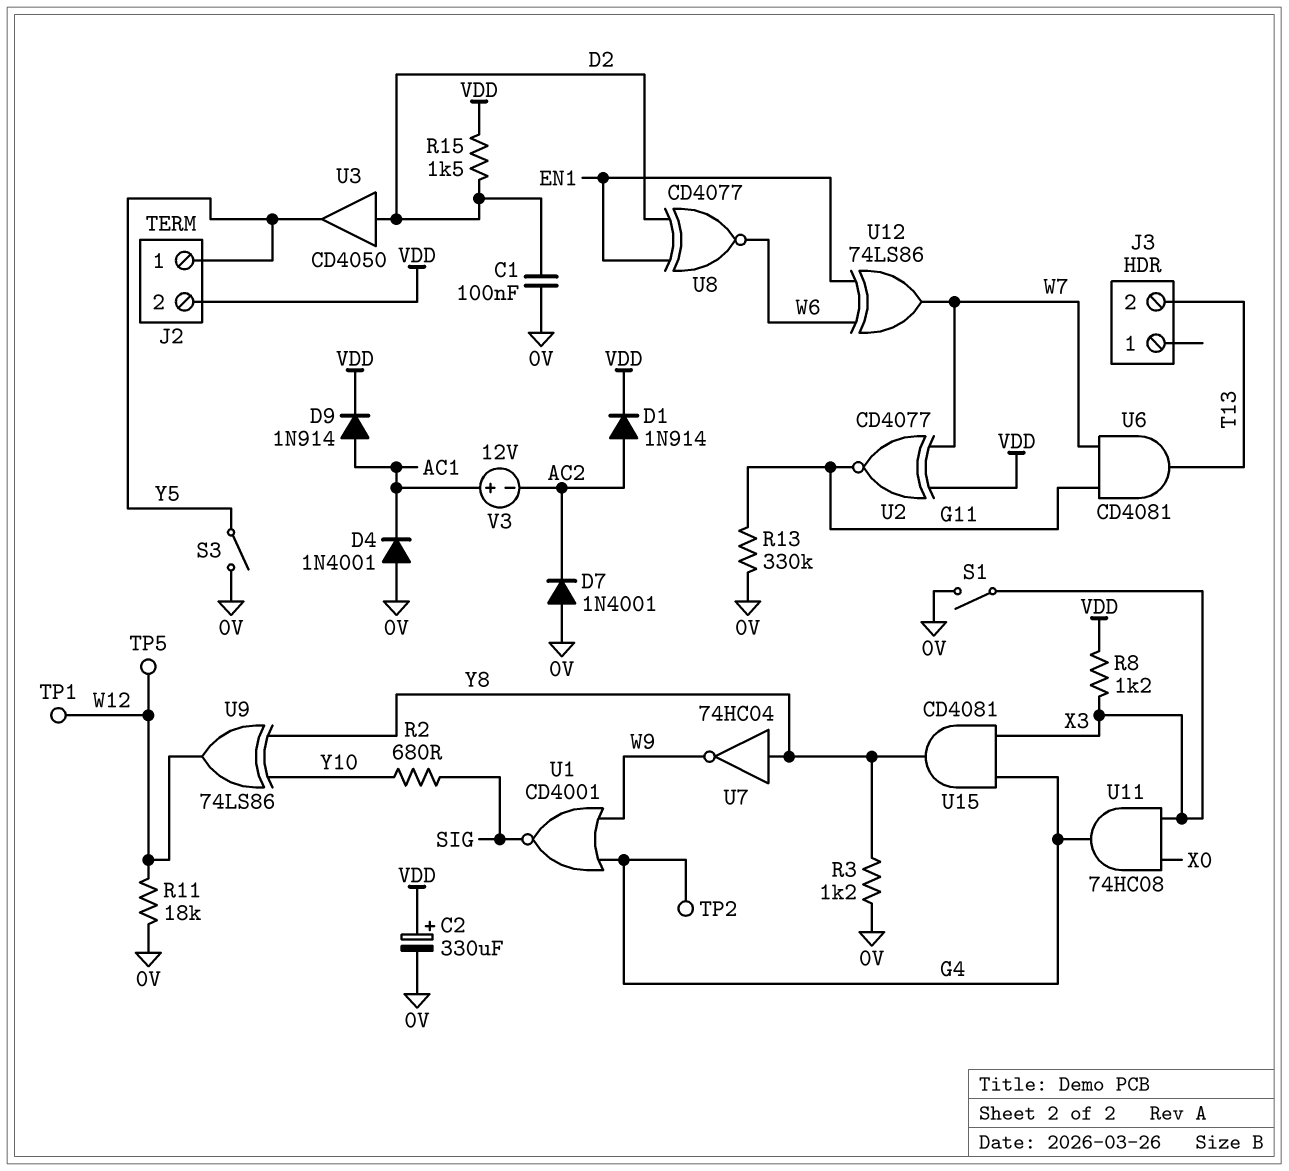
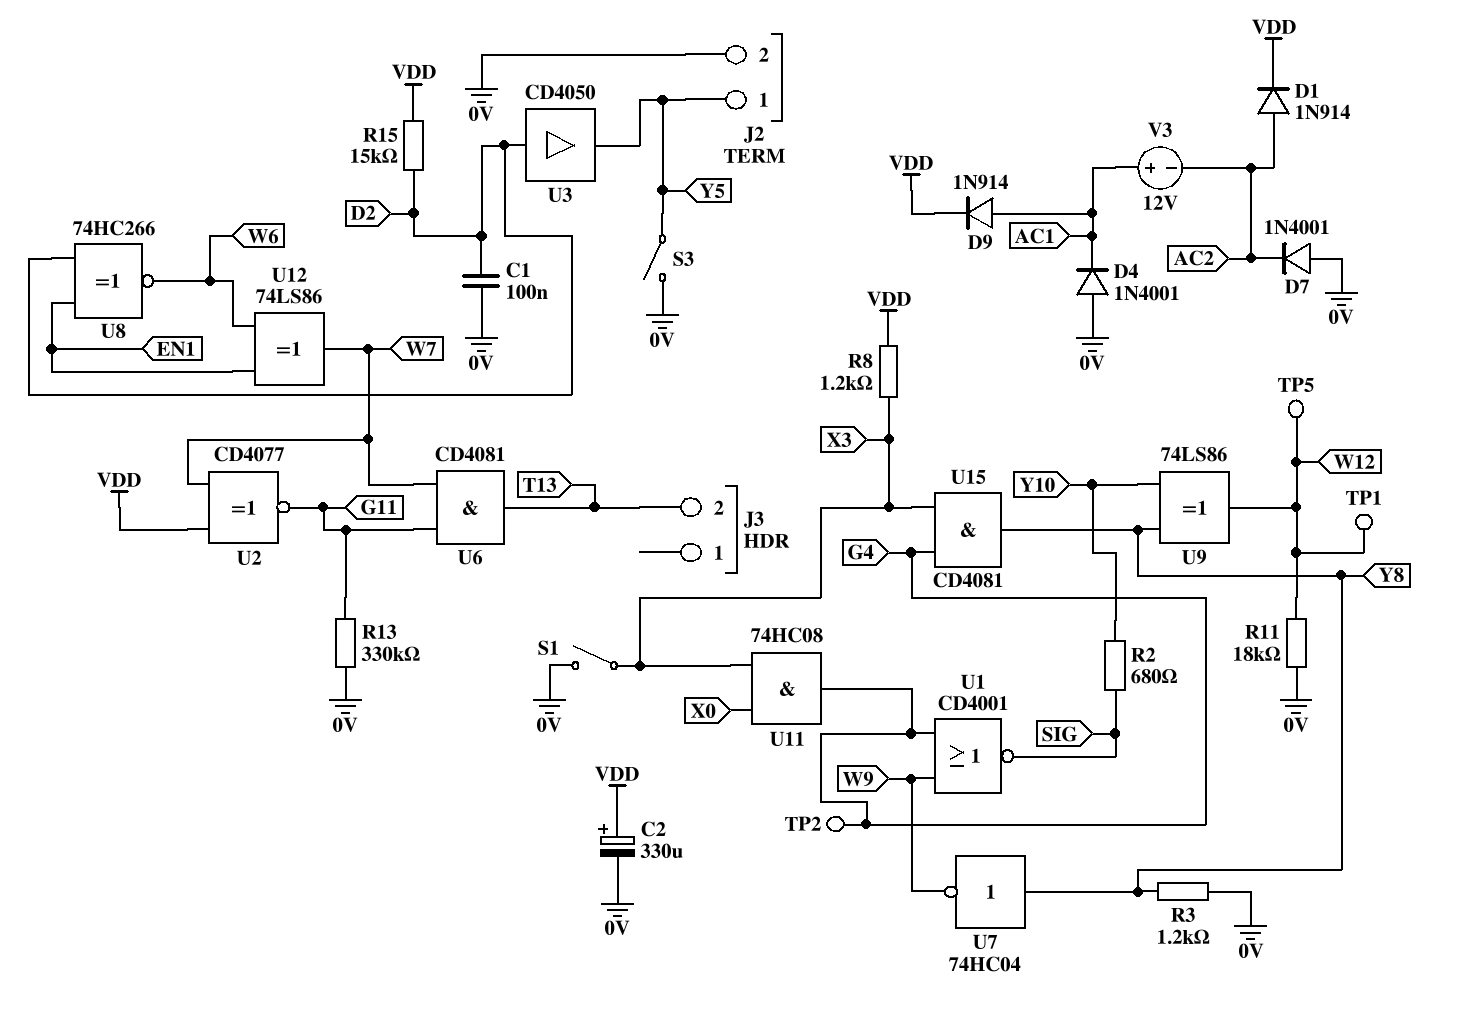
J2 pin 2: VDD -> 0V
R15: 1.5k (D2, VDD) -> 15k (D2, VDD)
U8: XNOR CD4077 (in D2, in EN1, out W6) -> XNOR 74HC266 (in D2, in EN1, out W6)

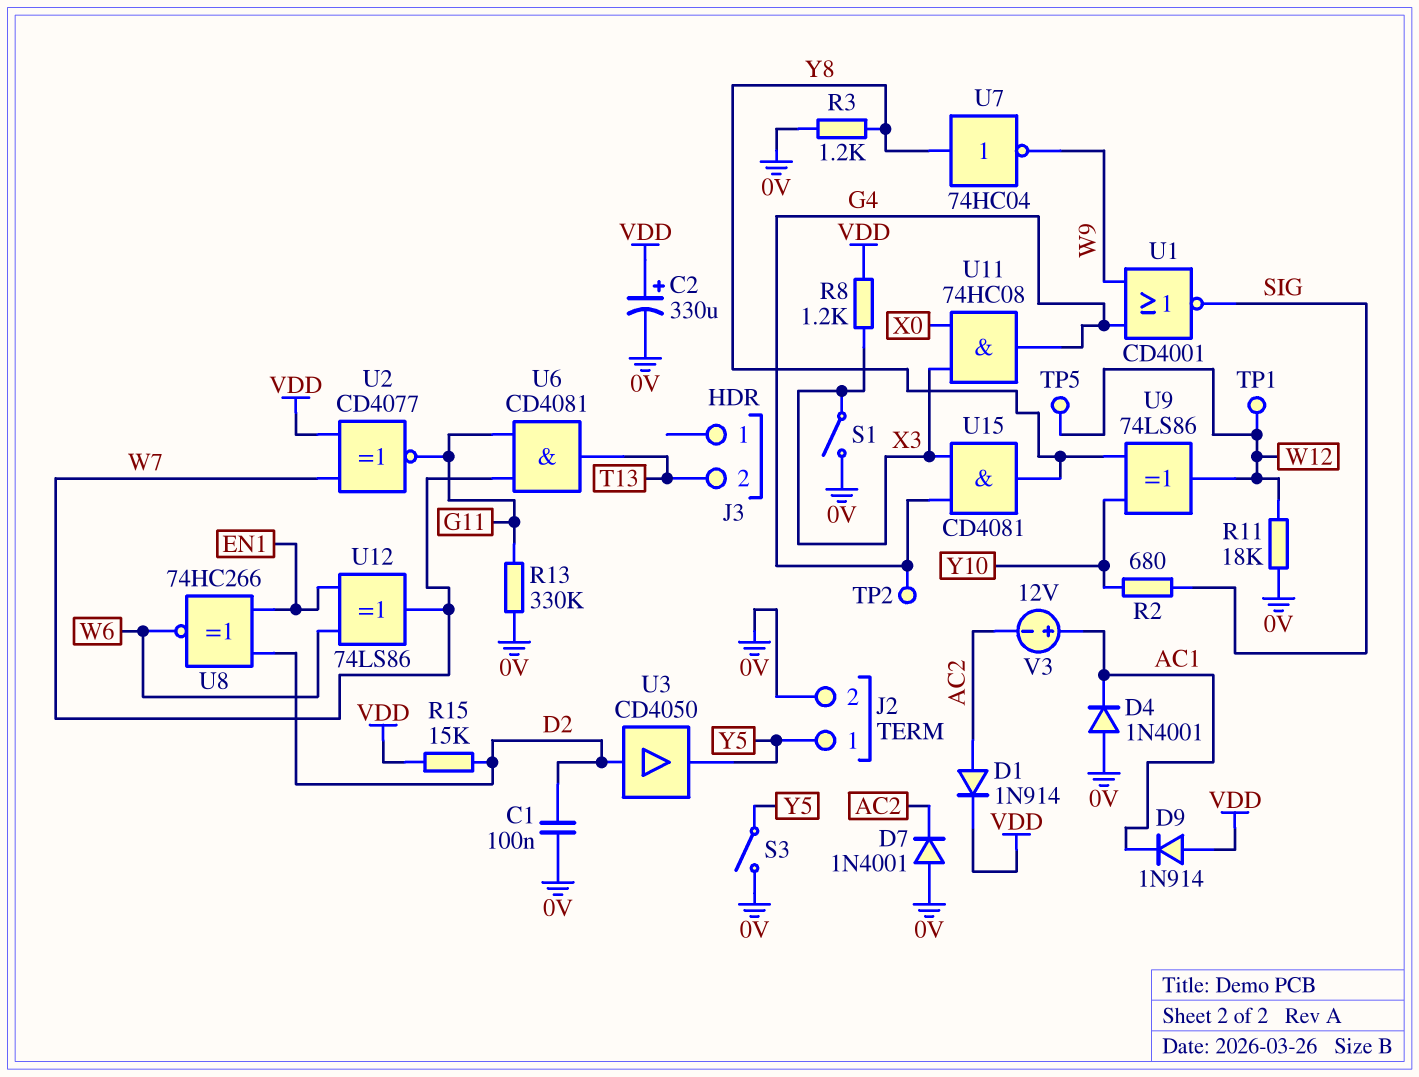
D9: diode 1N914 (A AC1, K VDD) -> diode 1N914 (A VDD, K AC1)

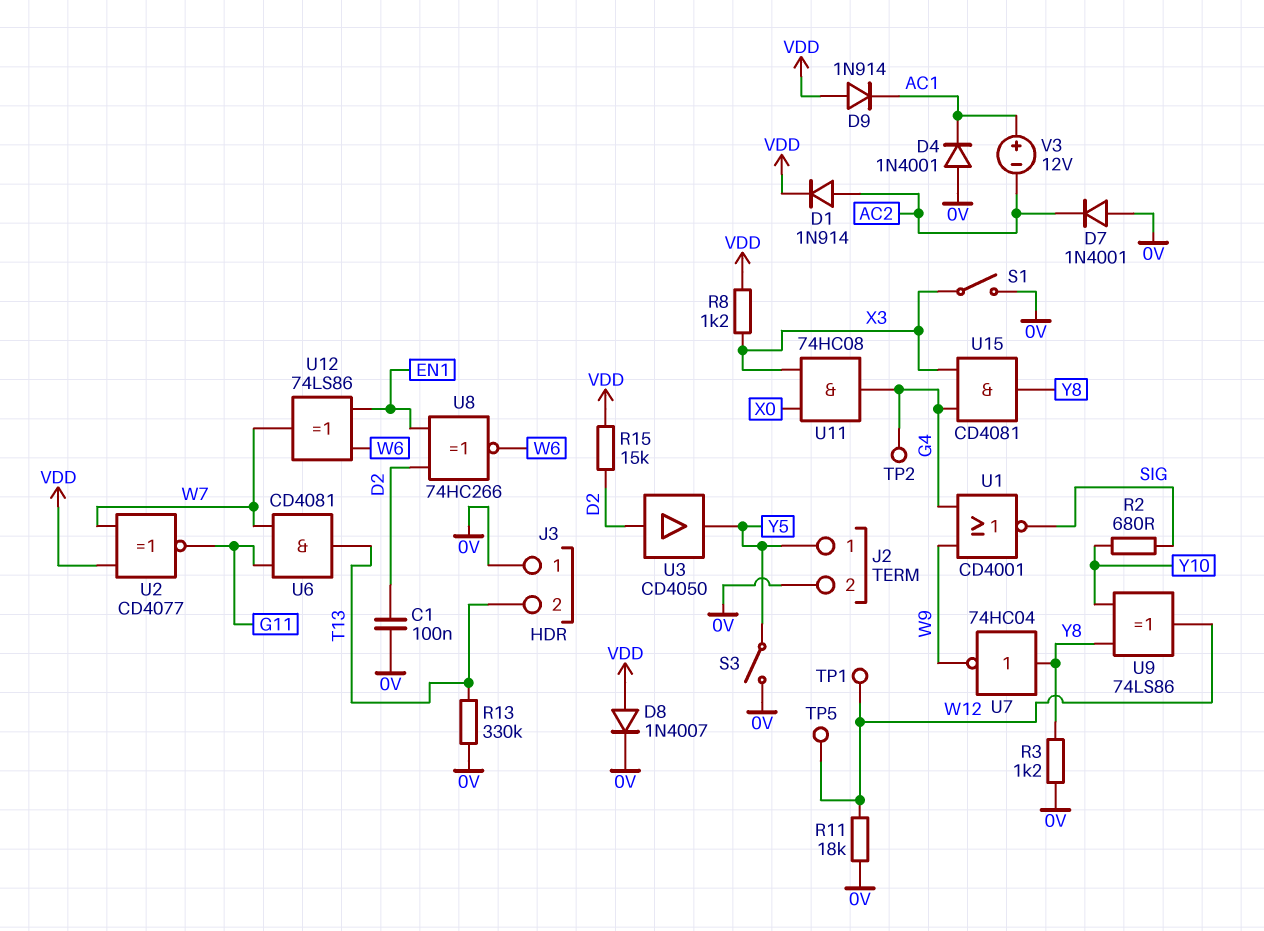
C2: 330uF (plus VDD, minus 0V) -> none
D8: none -> diode 1N4007 (A VDD, K 0V)
J3 pin 1: none -> 0V
R13: 330k (0V, G11) -> 330k (0V, T13)

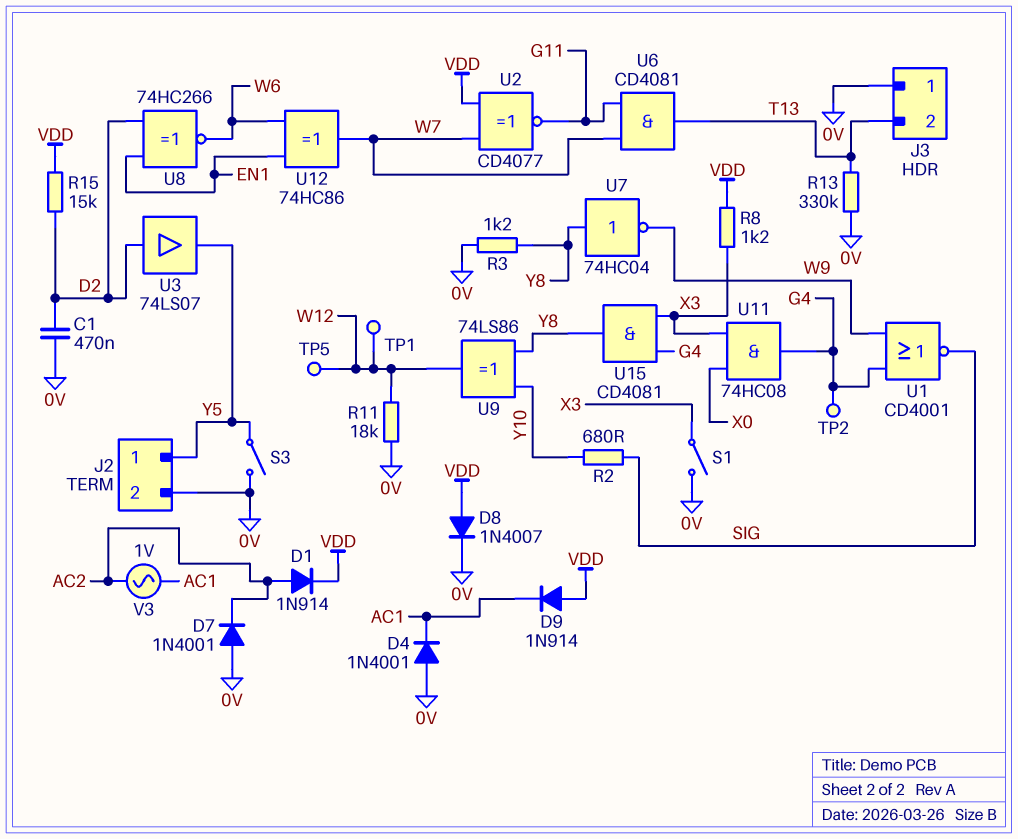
C1: 100nF (0V, D2) -> 470nF (0V, D2)
U3: buffer CD4050 (in D2, out Y5) -> buffer 74LS07 (in D2, out Y5)
U12: XOR 74LS86 (in EN1, in W6, out W7) -> XOR 74HC86 (in EN1, in W6, out W7)
V3: 12V (plus AC1, minus AC2) -> AC 1V (AC1, AC2)

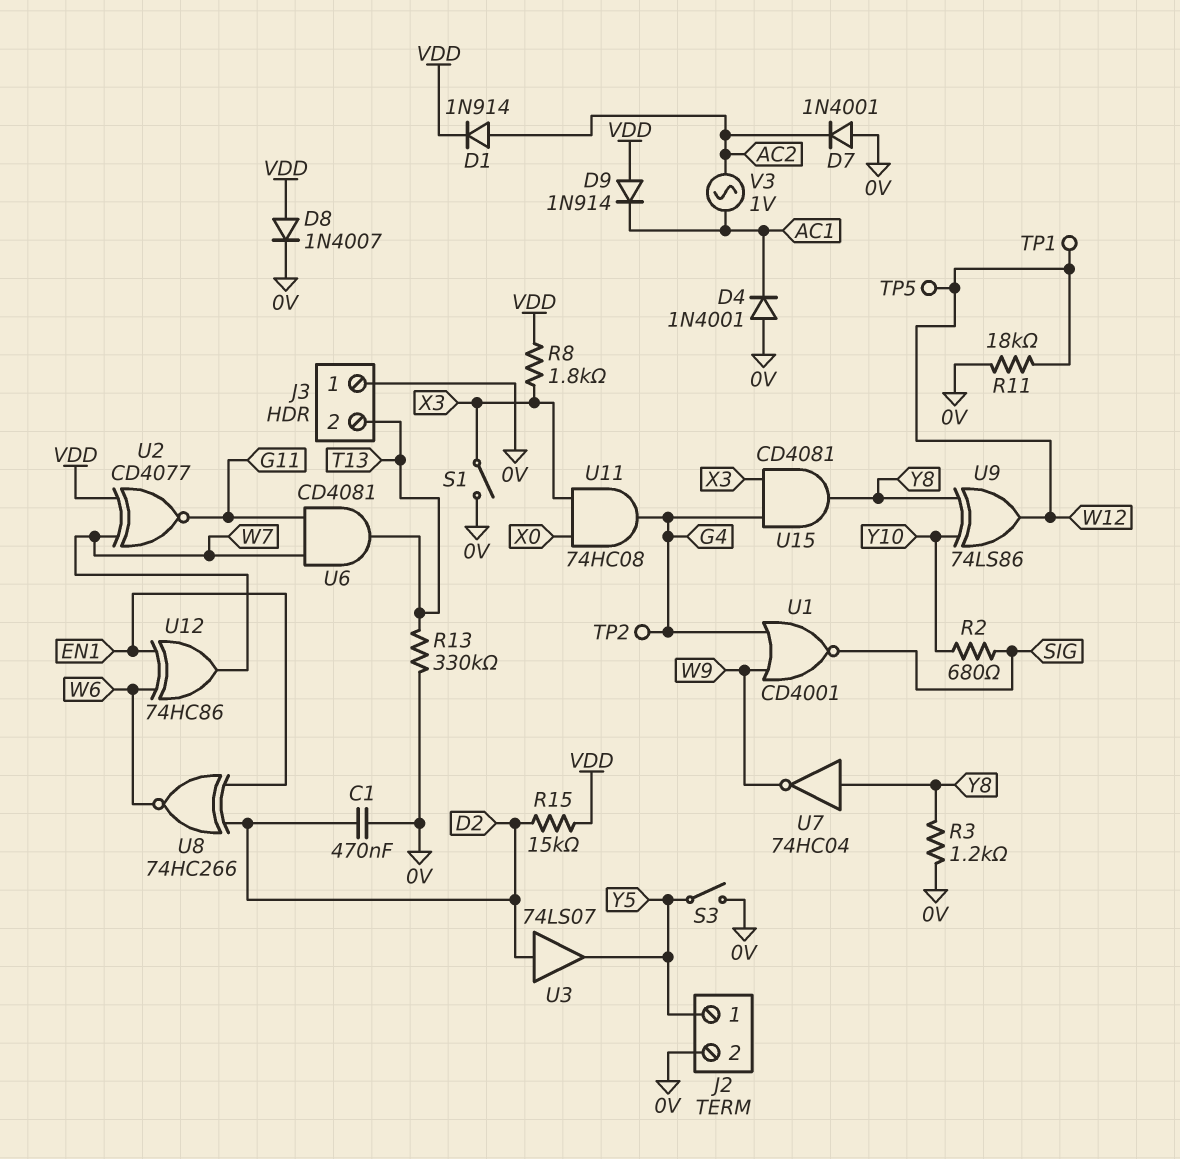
R8: 1.2k (VDD, X3) -> 1.8k (VDD, X3)

